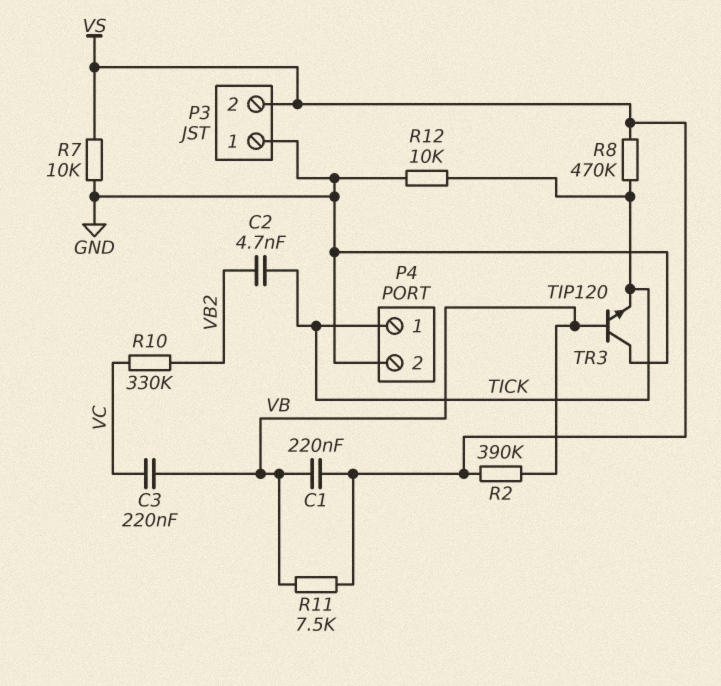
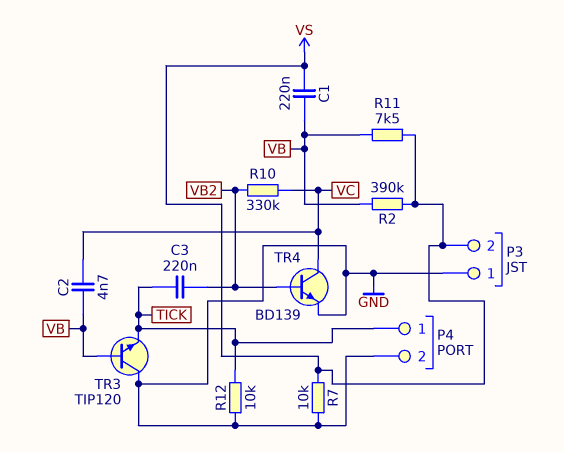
C2: 4.7nF (TICK, VB2) -> 4.7nF (VB, VC)
C3: 220nF (VB, VC) -> 220nF (TICK, VB2)
R8: 470k (TICK, VS) -> none
TR4: none -> NPN BD139 (B VB2, C VC, E GND)

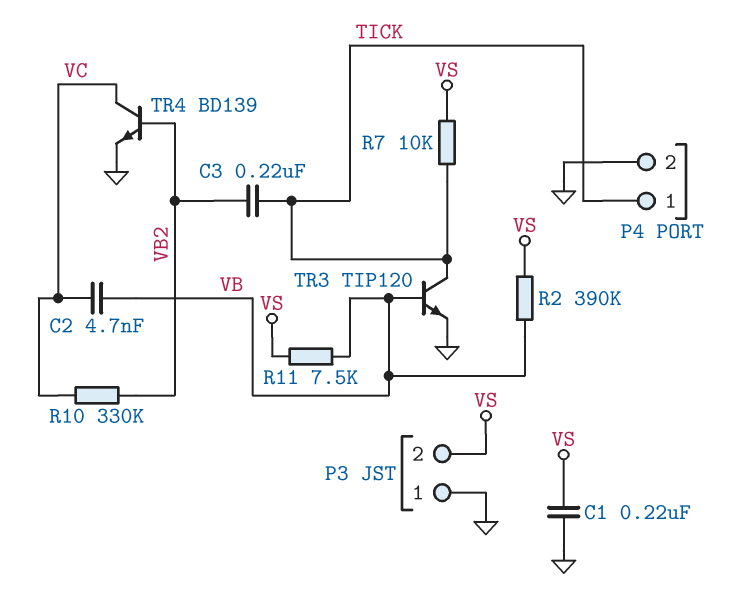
C1: 220nF (VB, VS) -> 220nF (GND, VS)
R7: 10k (GND, VS) -> 10k (TICK, VS)
R12: 10k (GND, TICK) -> none
TR3: NPN TIP120 (B VB, C GND, E TICK) -> NPN TIP120 (B VB, C TICK, E GND)

